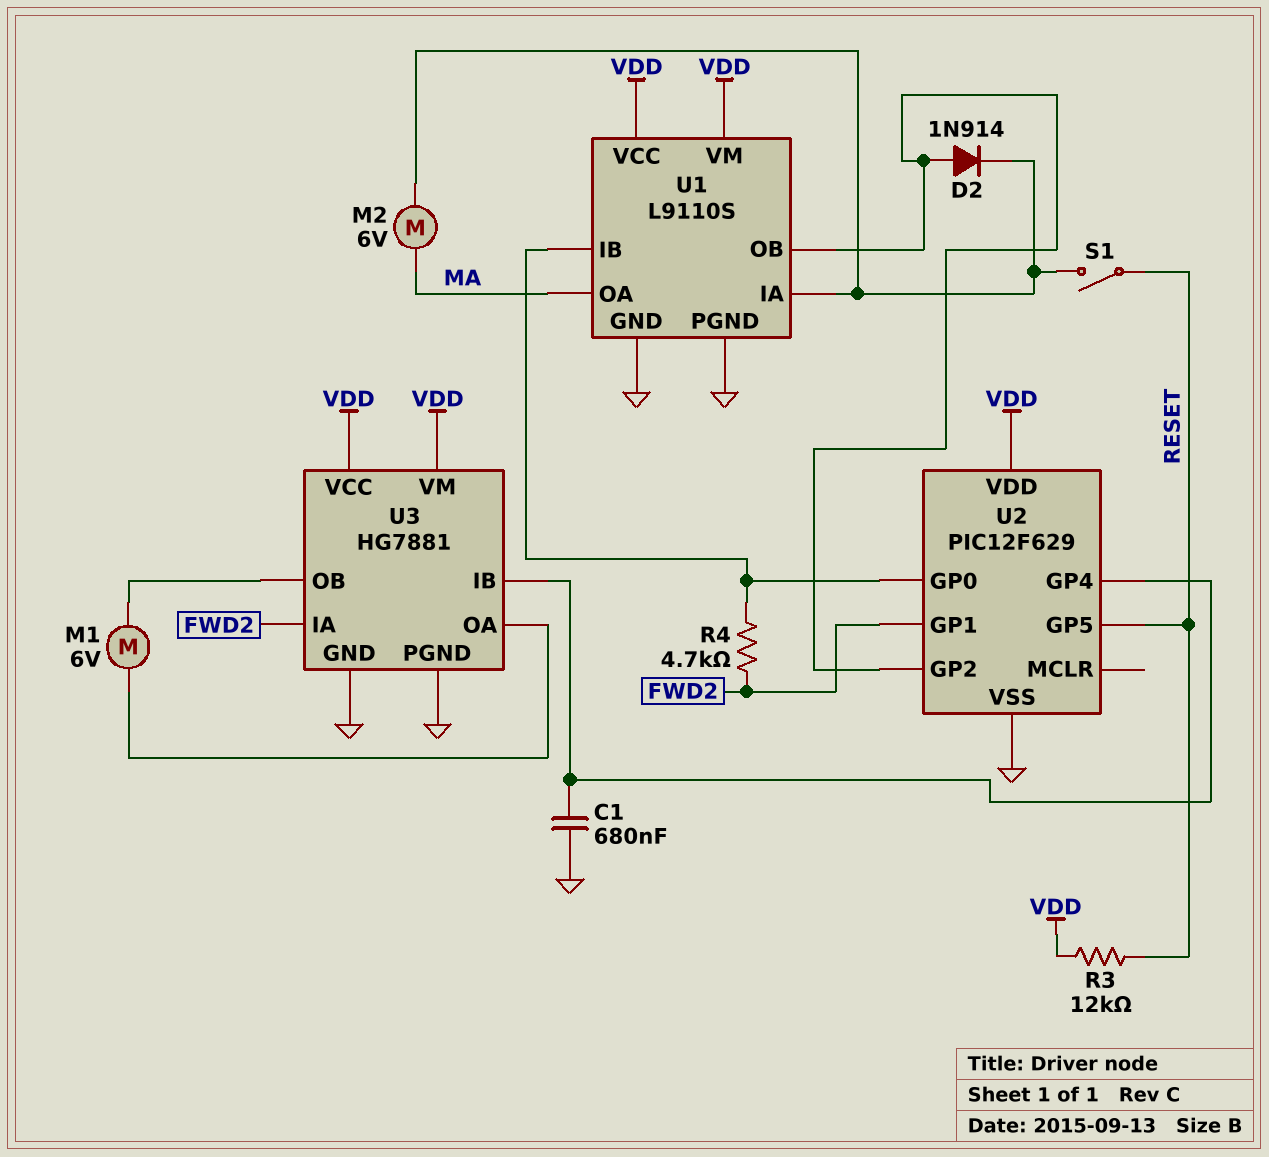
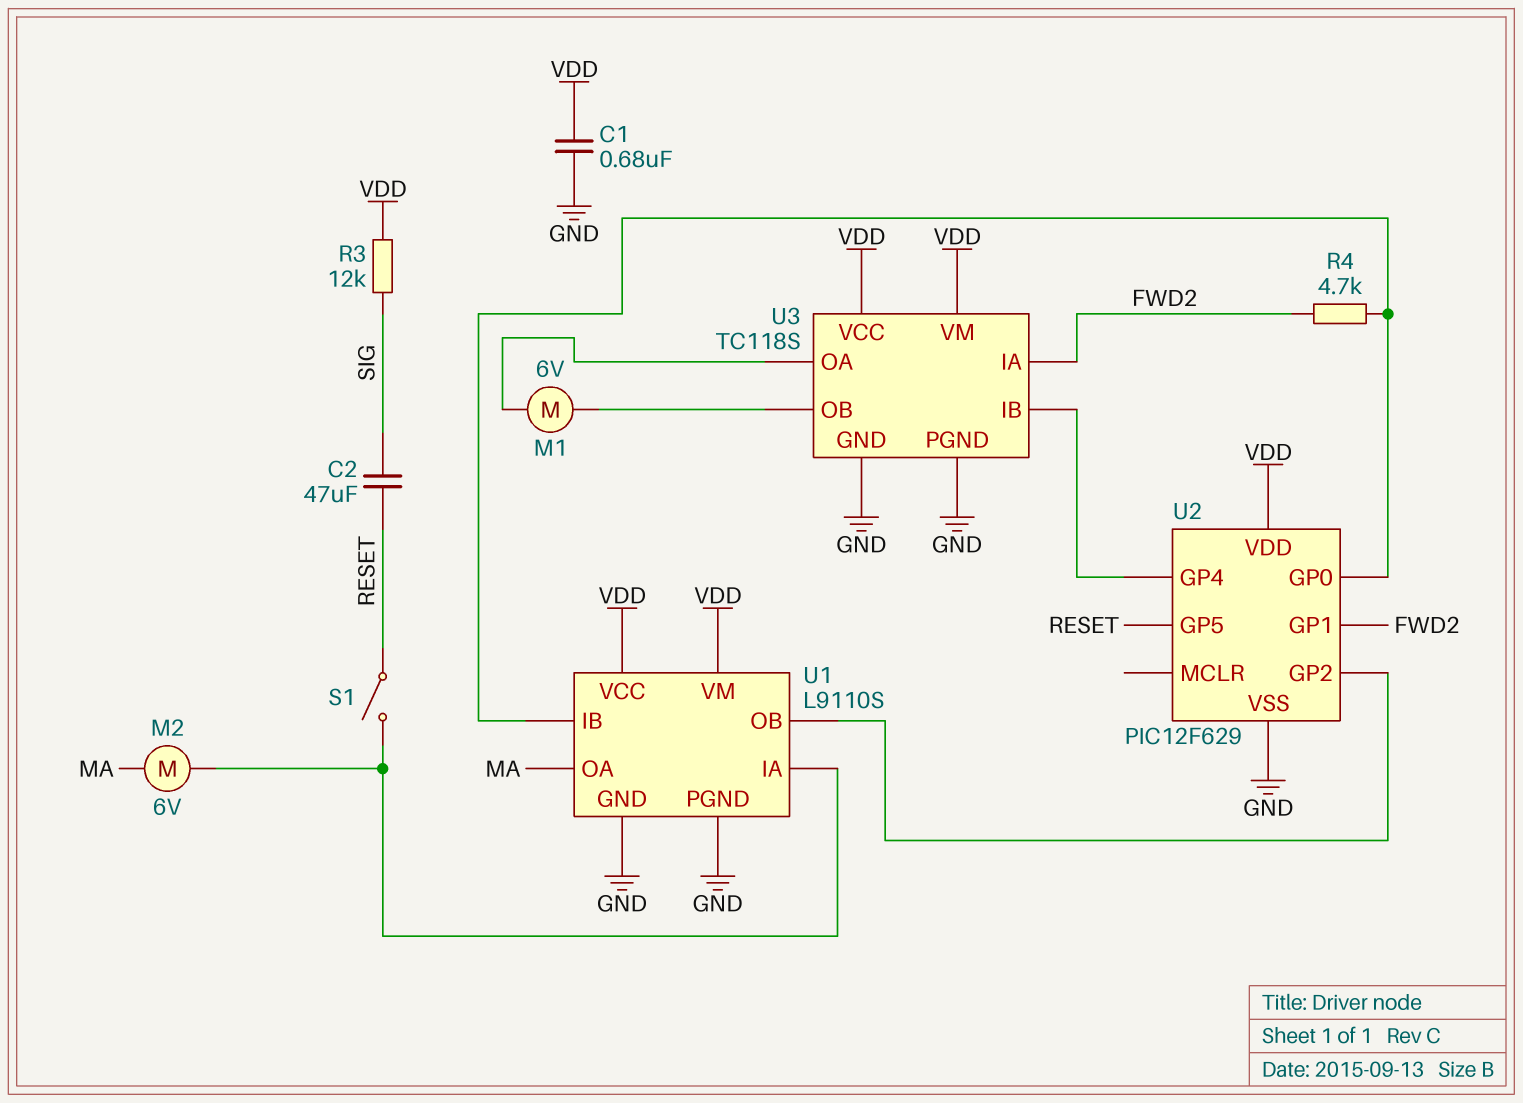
C1: 680nF (GND, U2/GP4) -> 680nF (GND, VDD)
C2: none -> 47uF (RESET, SIG)
D2: diode 1N914 (A U1/OB, K U1/IA) -> none
R3: 12k (RESET, VDD) -> 12k (SIG, VDD)
U3: HG7881 -> TC118S

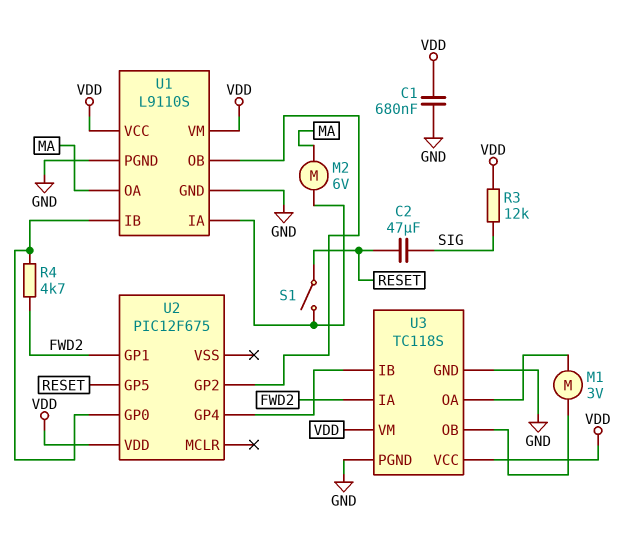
M1: motor 6V (U3/OA, U3/OB) -> motor 3V (U3/OA, U3/OB)
U2: PIC12F629 -> PIC12F675
U2 pin VSS: GND -> none

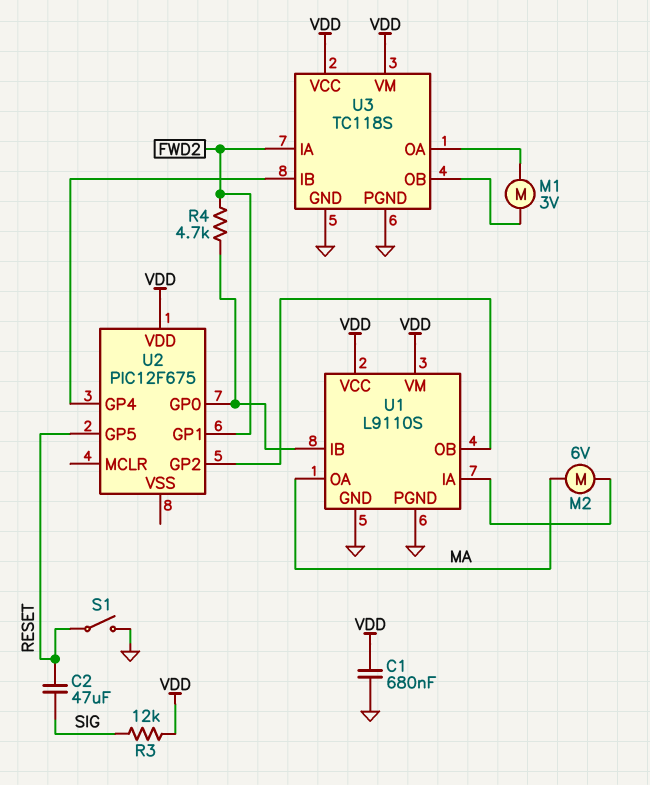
S1: switch (RESET, U1/IA) -> switch (GND, RESET)

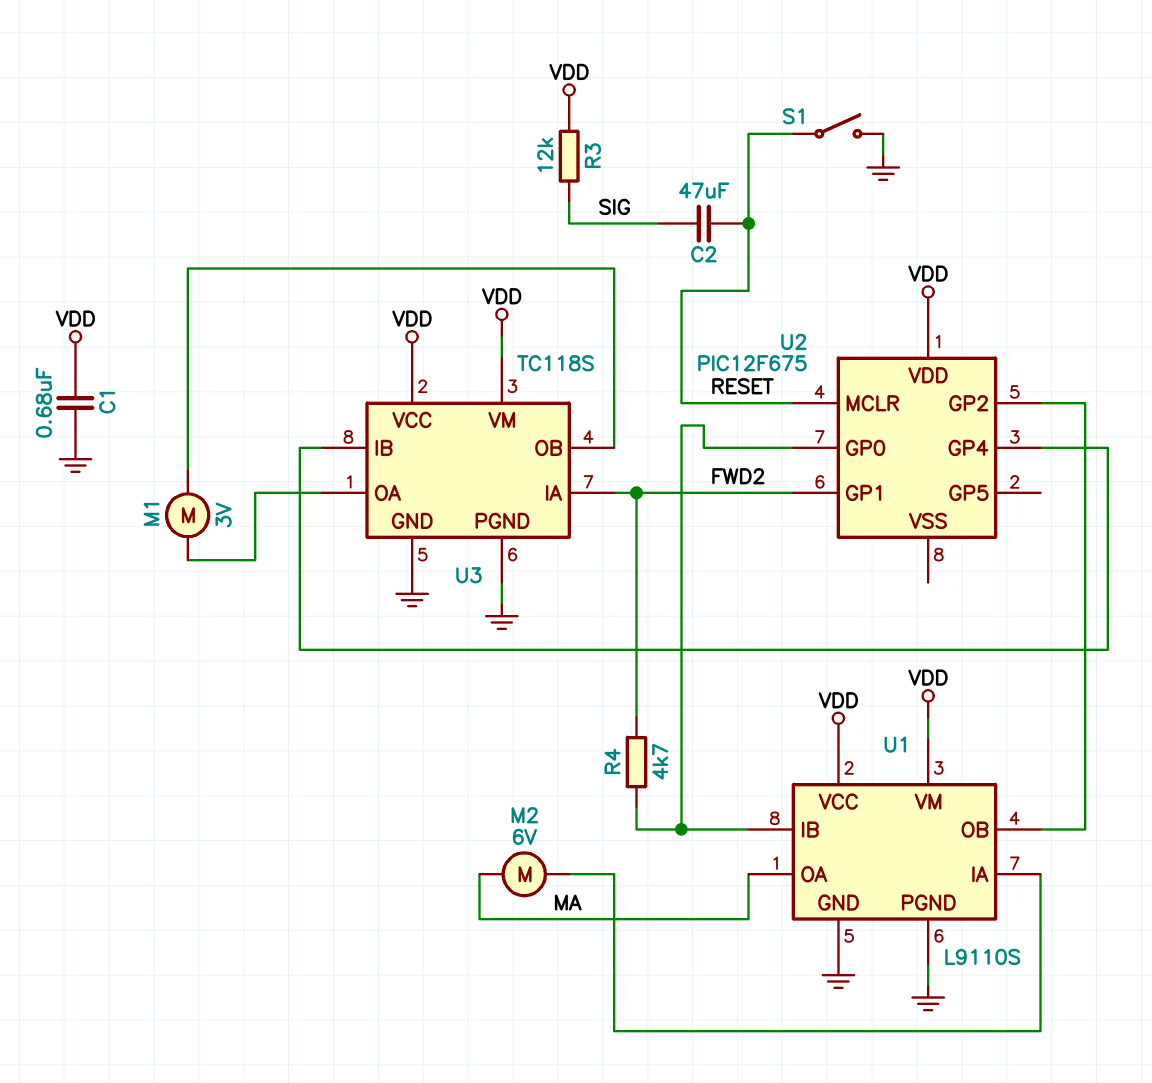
U2 pin GP5: RESET -> none
U2 pin MCLR: none -> RESET

